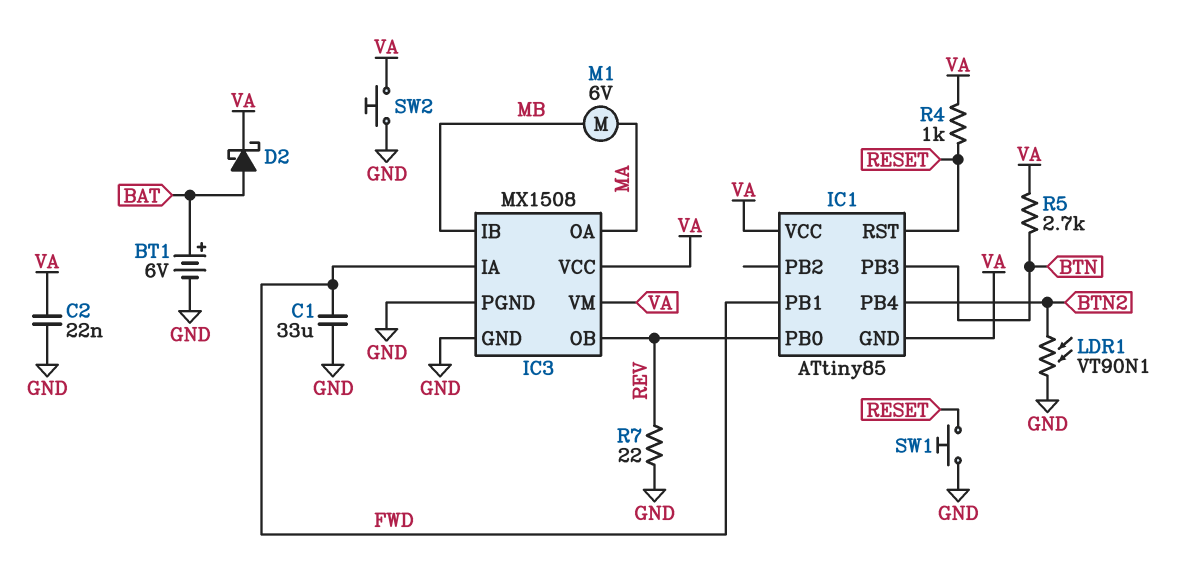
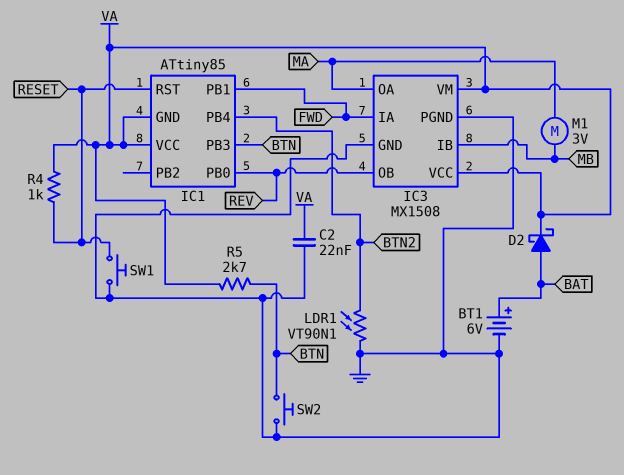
C1: 33uF (FWD, GND) -> none
M1: motor 6V (MA, MB) -> motor 3V (MA, MB)
R7: 22 (GND, REV) -> none
SW2: button (GND, VA) -> button (BTN, GND)

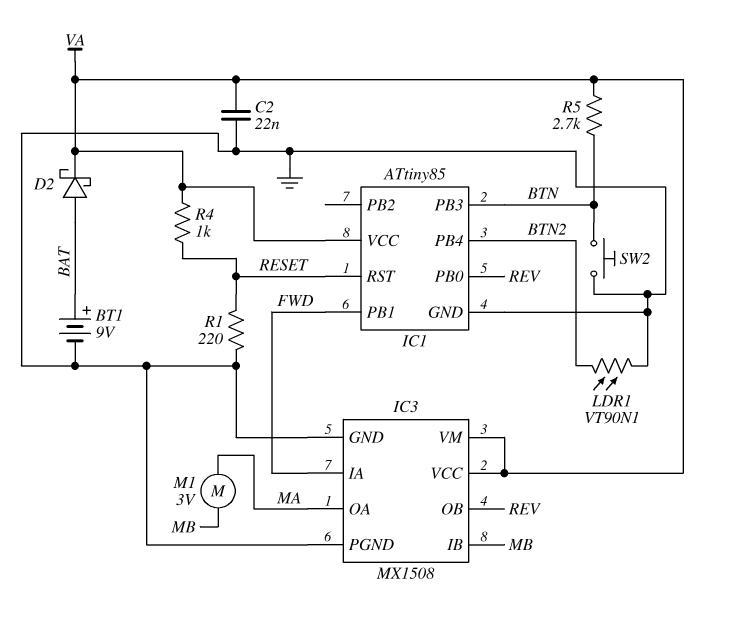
BT1: 6V (plus BAT, minus GND) -> 9V (plus BAT, minus GND)
IC1 pin GND: VA -> GND
R1: none -> 220 (GND, RESET)
SW1: button (GND, RESET) -> none

